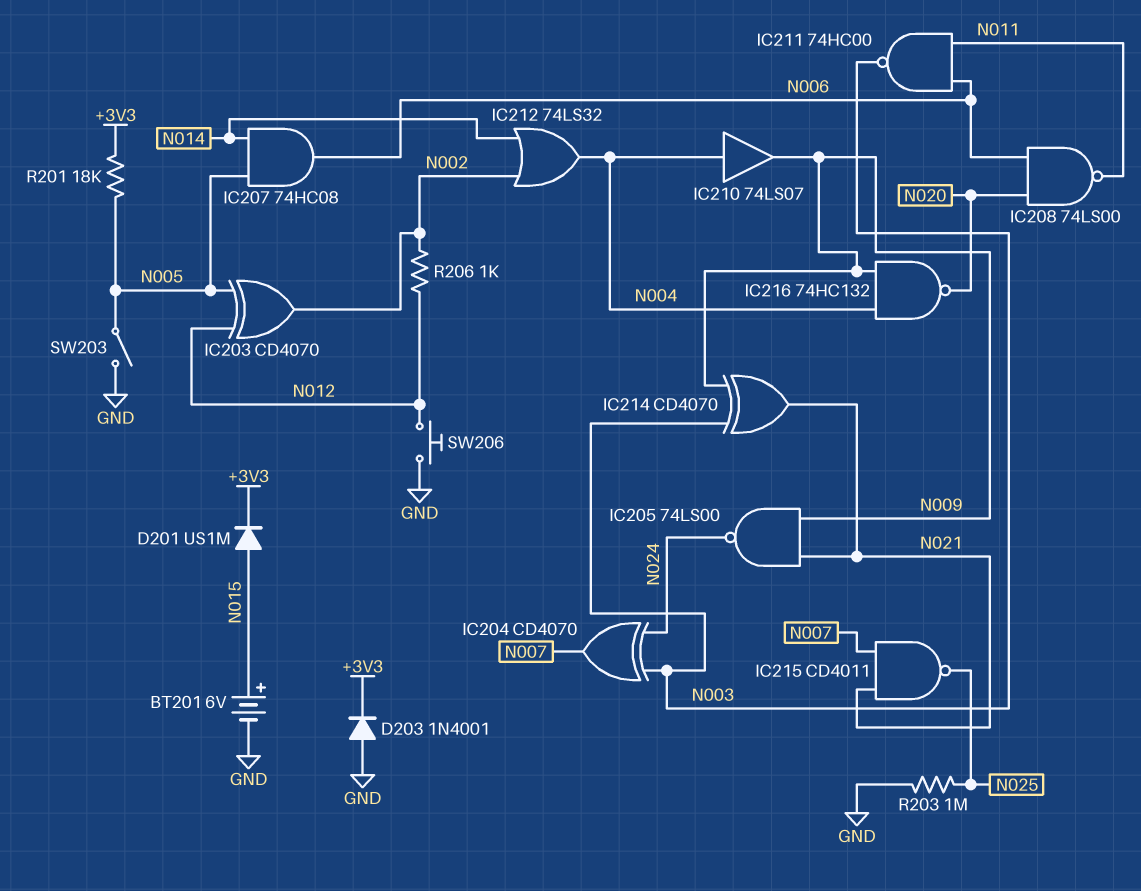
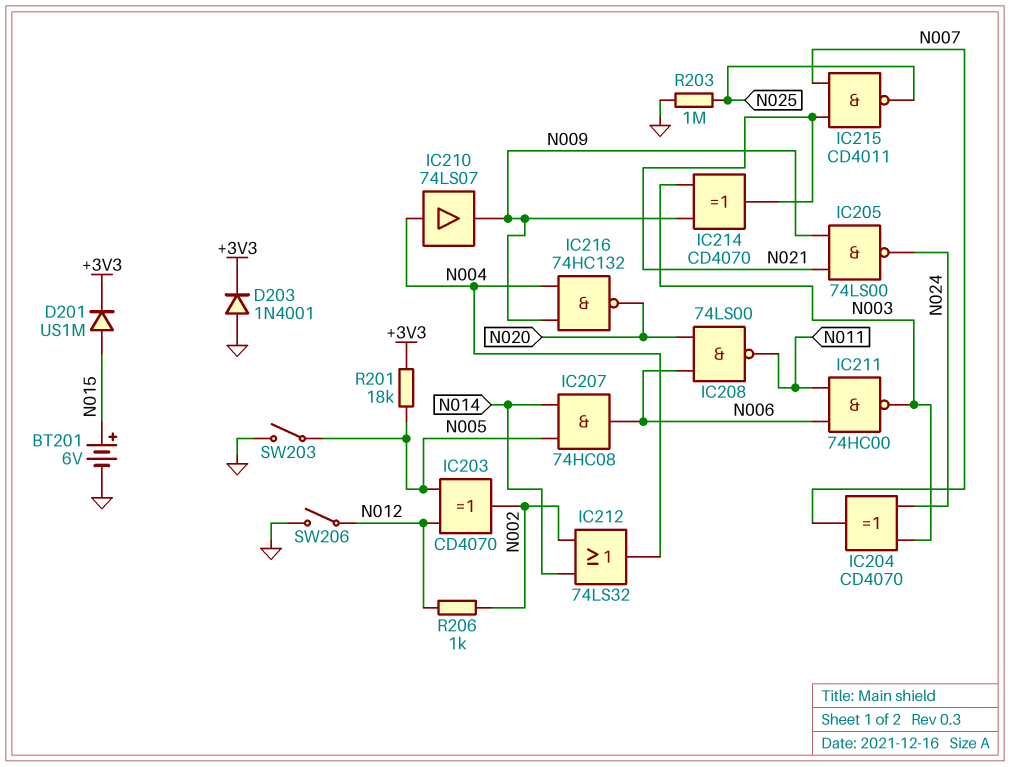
SW206: button (GND, N012) -> switch (GND, N012)

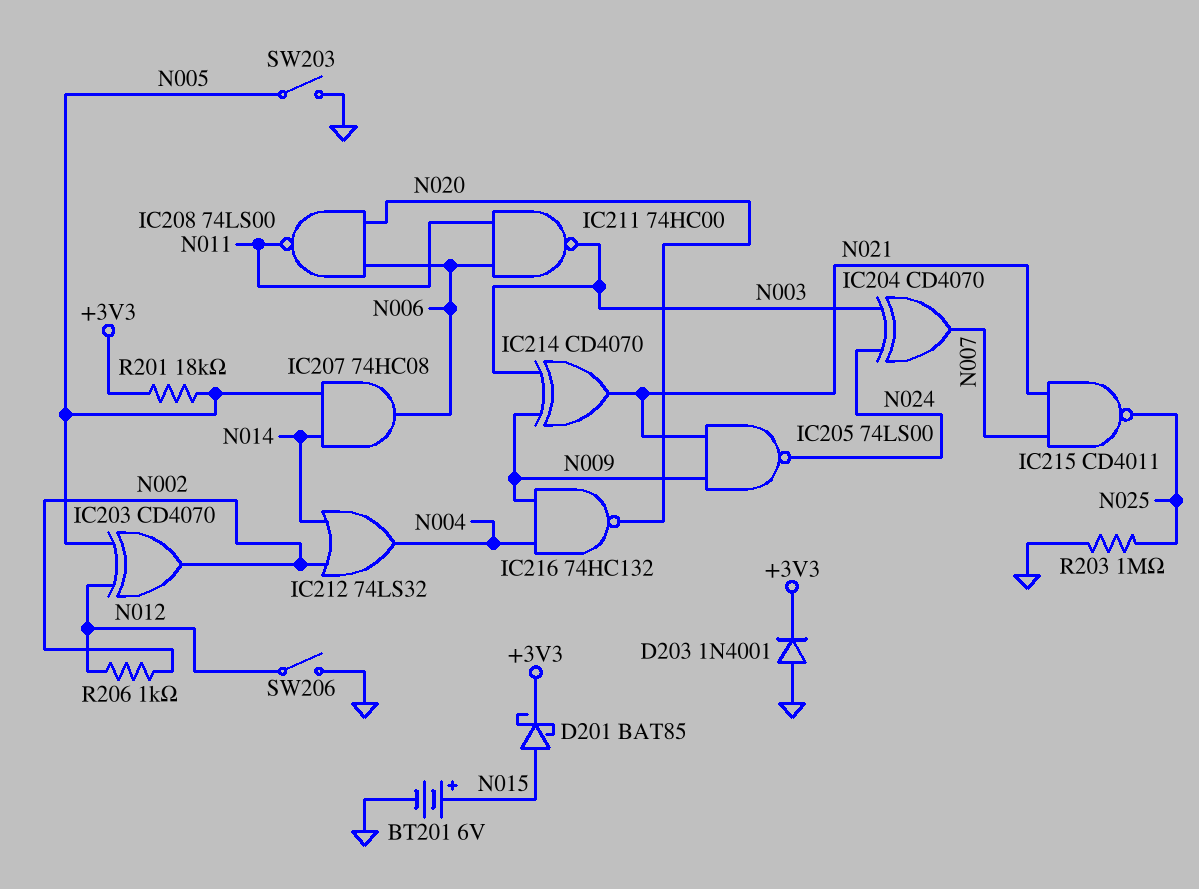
D201: diode US1M (A N015, K +3V3) -> schottky BAT85 (A N015, K +3V3)
IC210: buffer 74LS07 (in N004, out N009) -> none

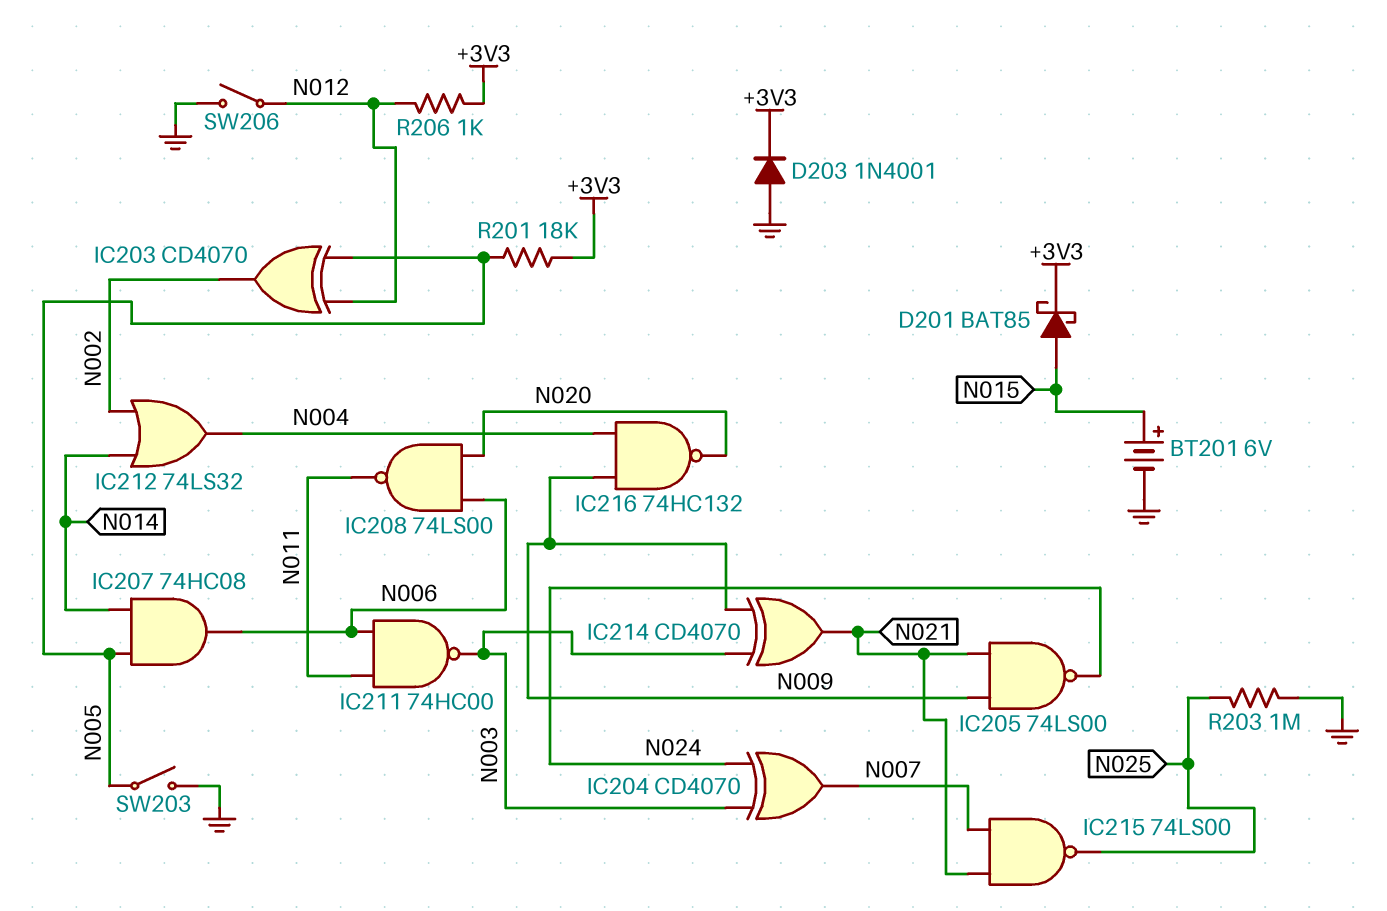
IC215: NAND CD4011 (in N007, in N021, out N025) -> NAND 74LS00 (in N007, in N021, out N025)
R206: 1k (N002, N012) -> 1k (+3V3, N012)

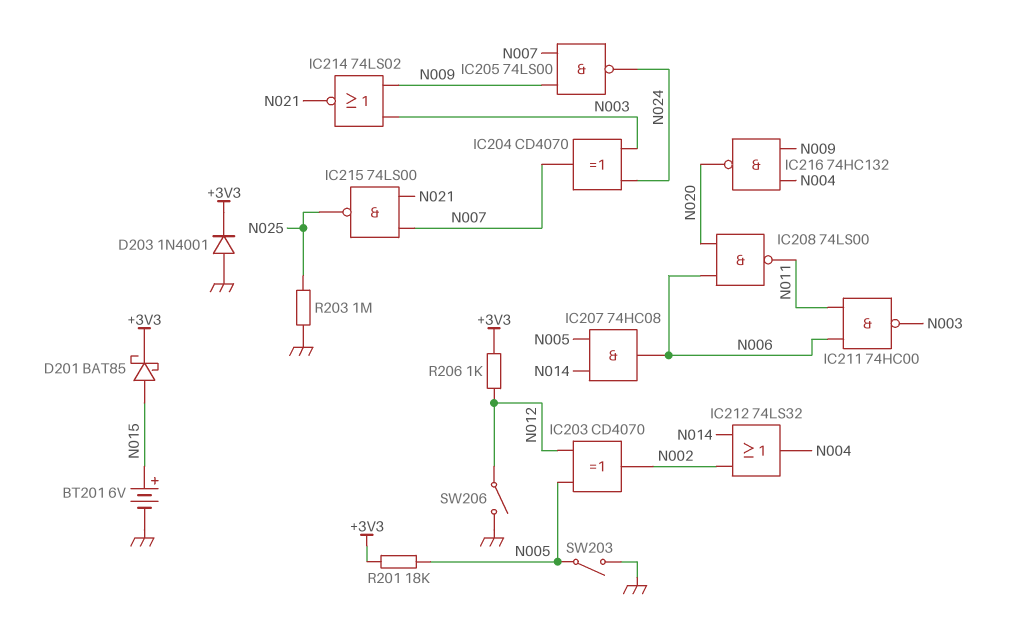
IC205: NAND 74LS00 (in N009, in N021, out N024) -> NAND 74LS00 (in N007, in N009, out N024)
IC214: XOR CD4070 (in N003, in N009, out N021) -> NOR 74LS02 (in N003, in N009, out N021)

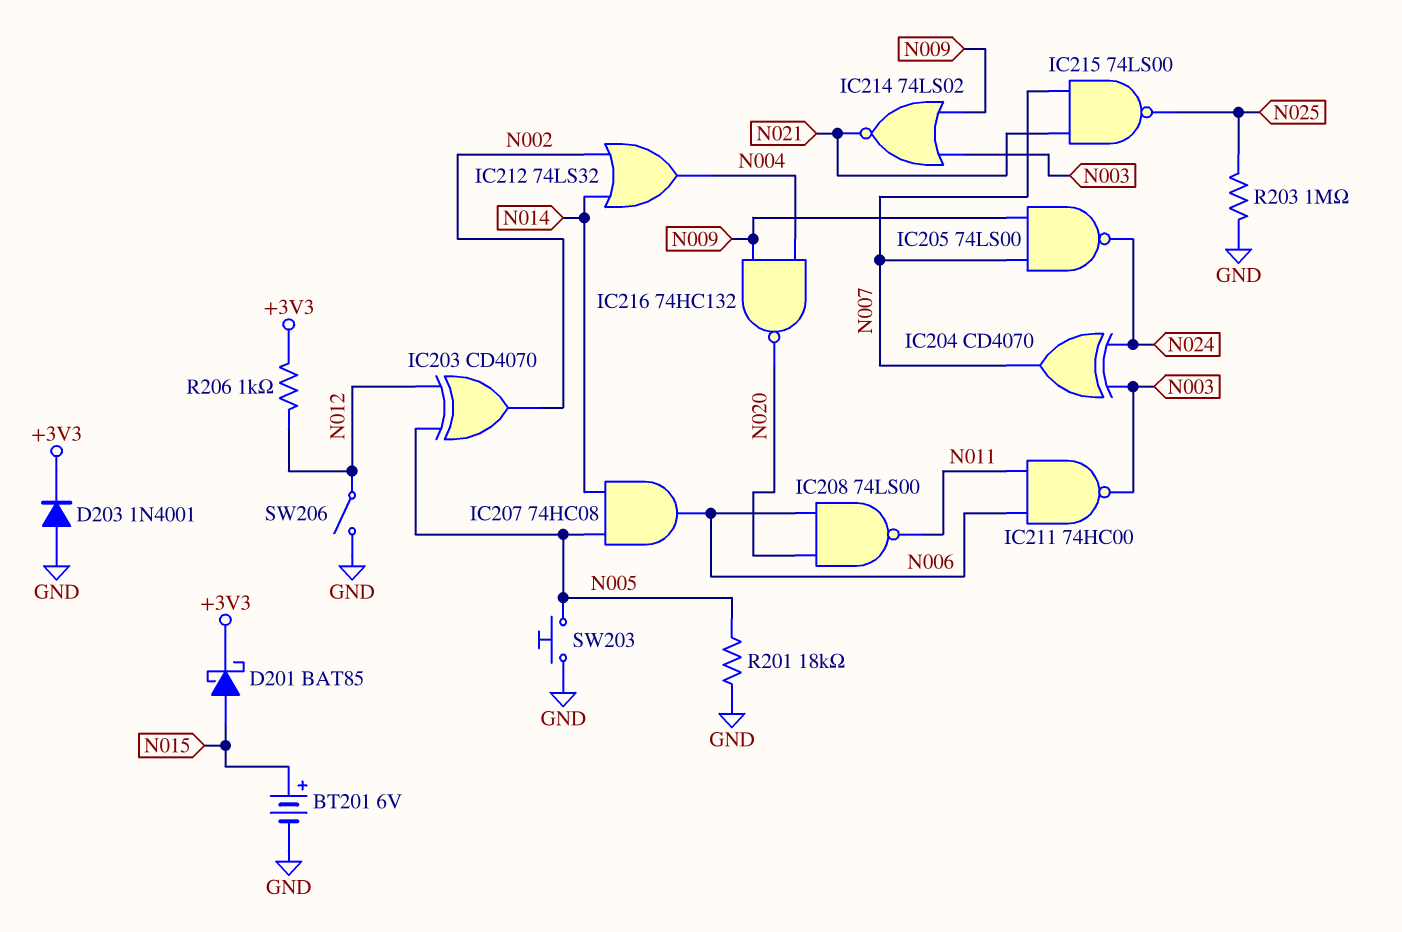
R201: 18k (+3V3, N005) -> 18k (GND, N005)
SW203: switch (GND, N005) -> button (GND, N005)

